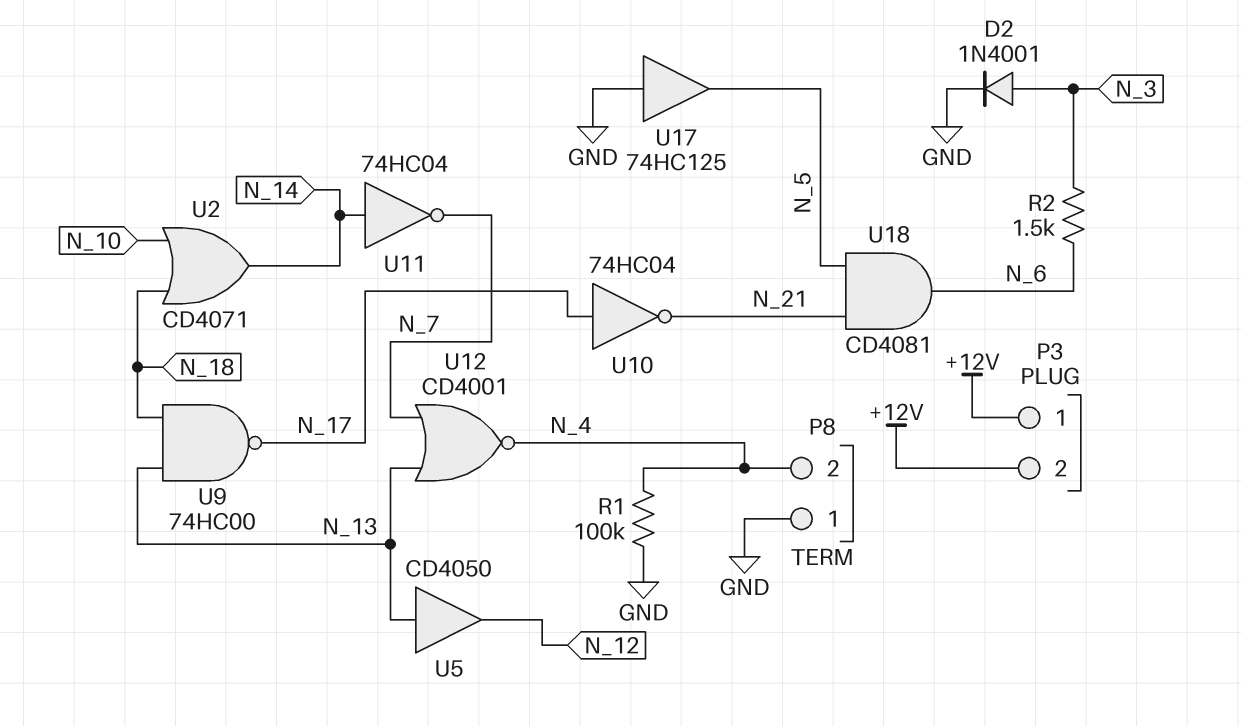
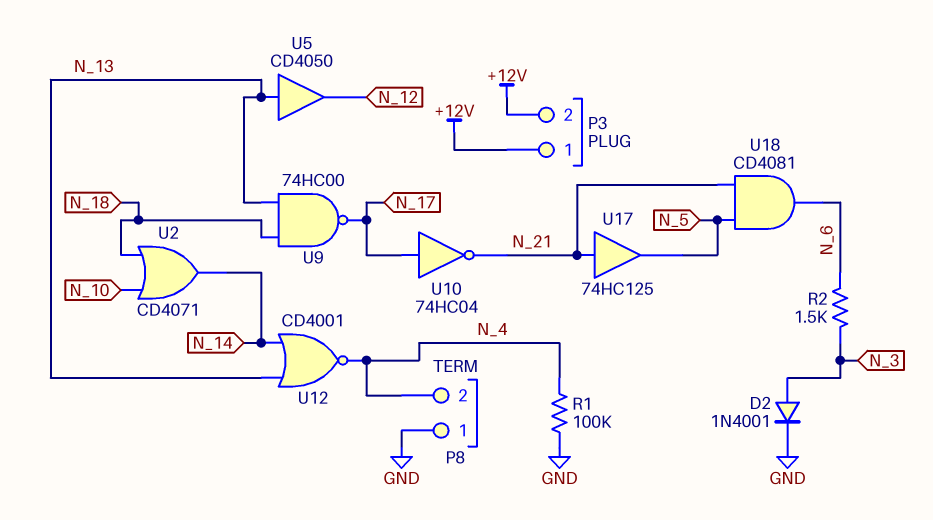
U11: NOT 74HC04 (in N_14, out N_7) -> none
U12: NOR CD4001 (in N_7, in N_13, out N_4) -> NOR CD4001 (in N_13, in N_14, out N_4)
U17: buffer 74HC125 (in GND, out N_5) -> buffer 74HC125 (in N_21, out N_5)

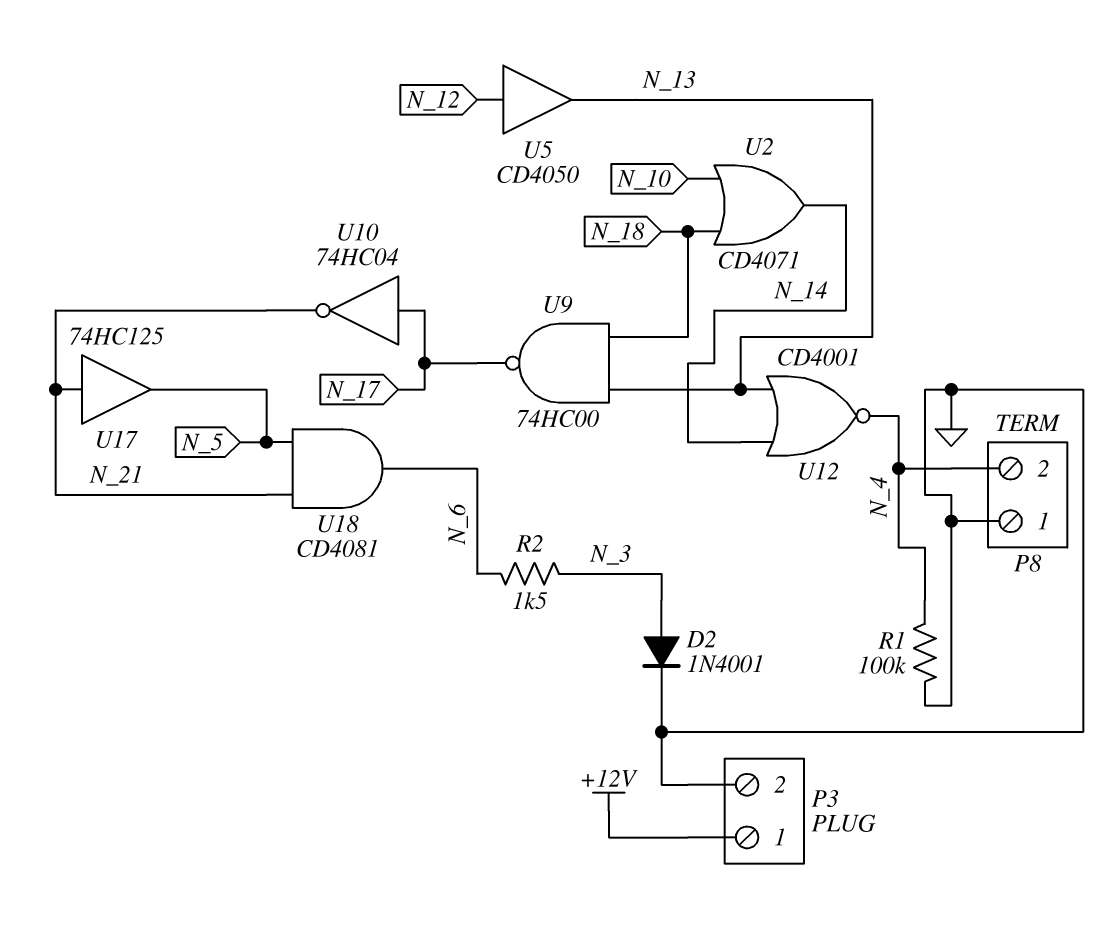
P3 pin 2: +12V -> GND
U5: buffer CD4050 (in N_13, out N_12) -> buffer CD4050 (in N_12, out N_13)

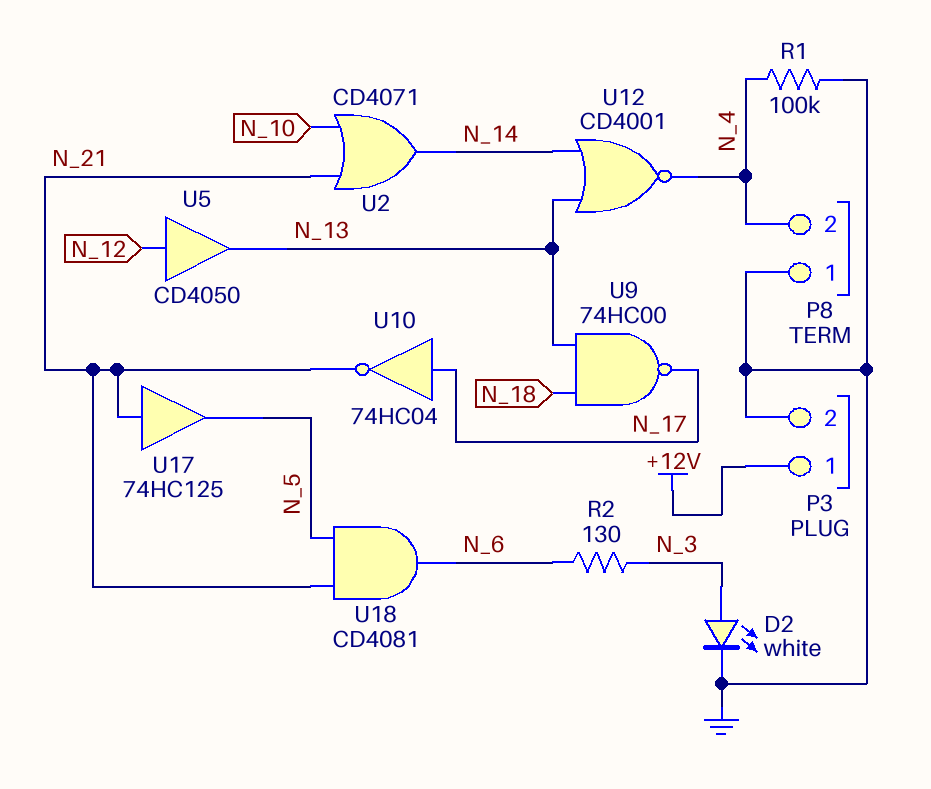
D2: diode 1N4001 (A N_3, K GND) -> LED white (A N_3, K GND)
R2: 1.5k (N_3, N_6) -> 130 (N_3, N_6)
U2: OR CD4071 (in N_10, in N_18, out N_14) -> OR CD4071 (in N_10, in N_21, out N_14)

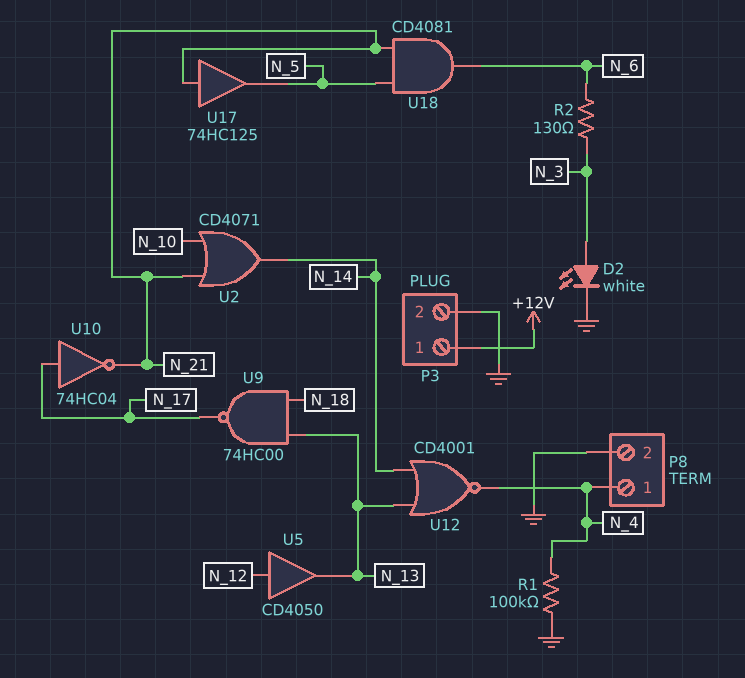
P8 pin 1: GND -> N_4
P8 pin 2: N_4 -> GND

